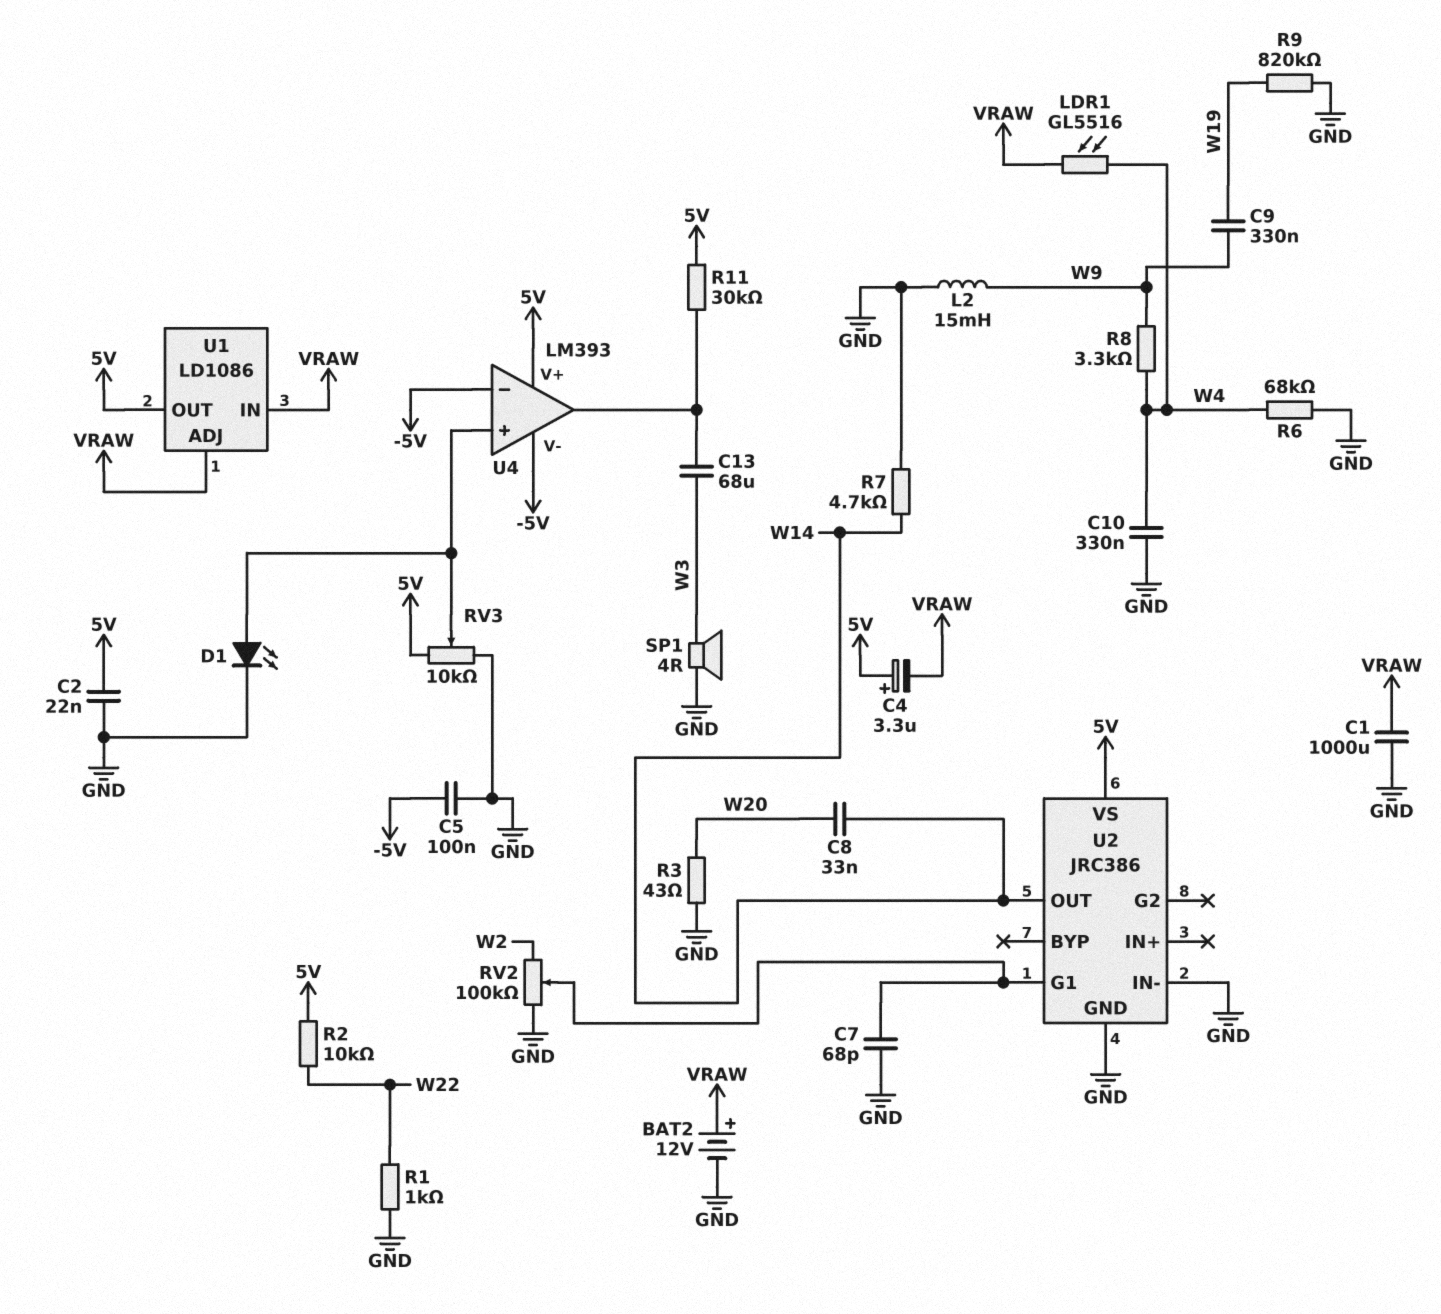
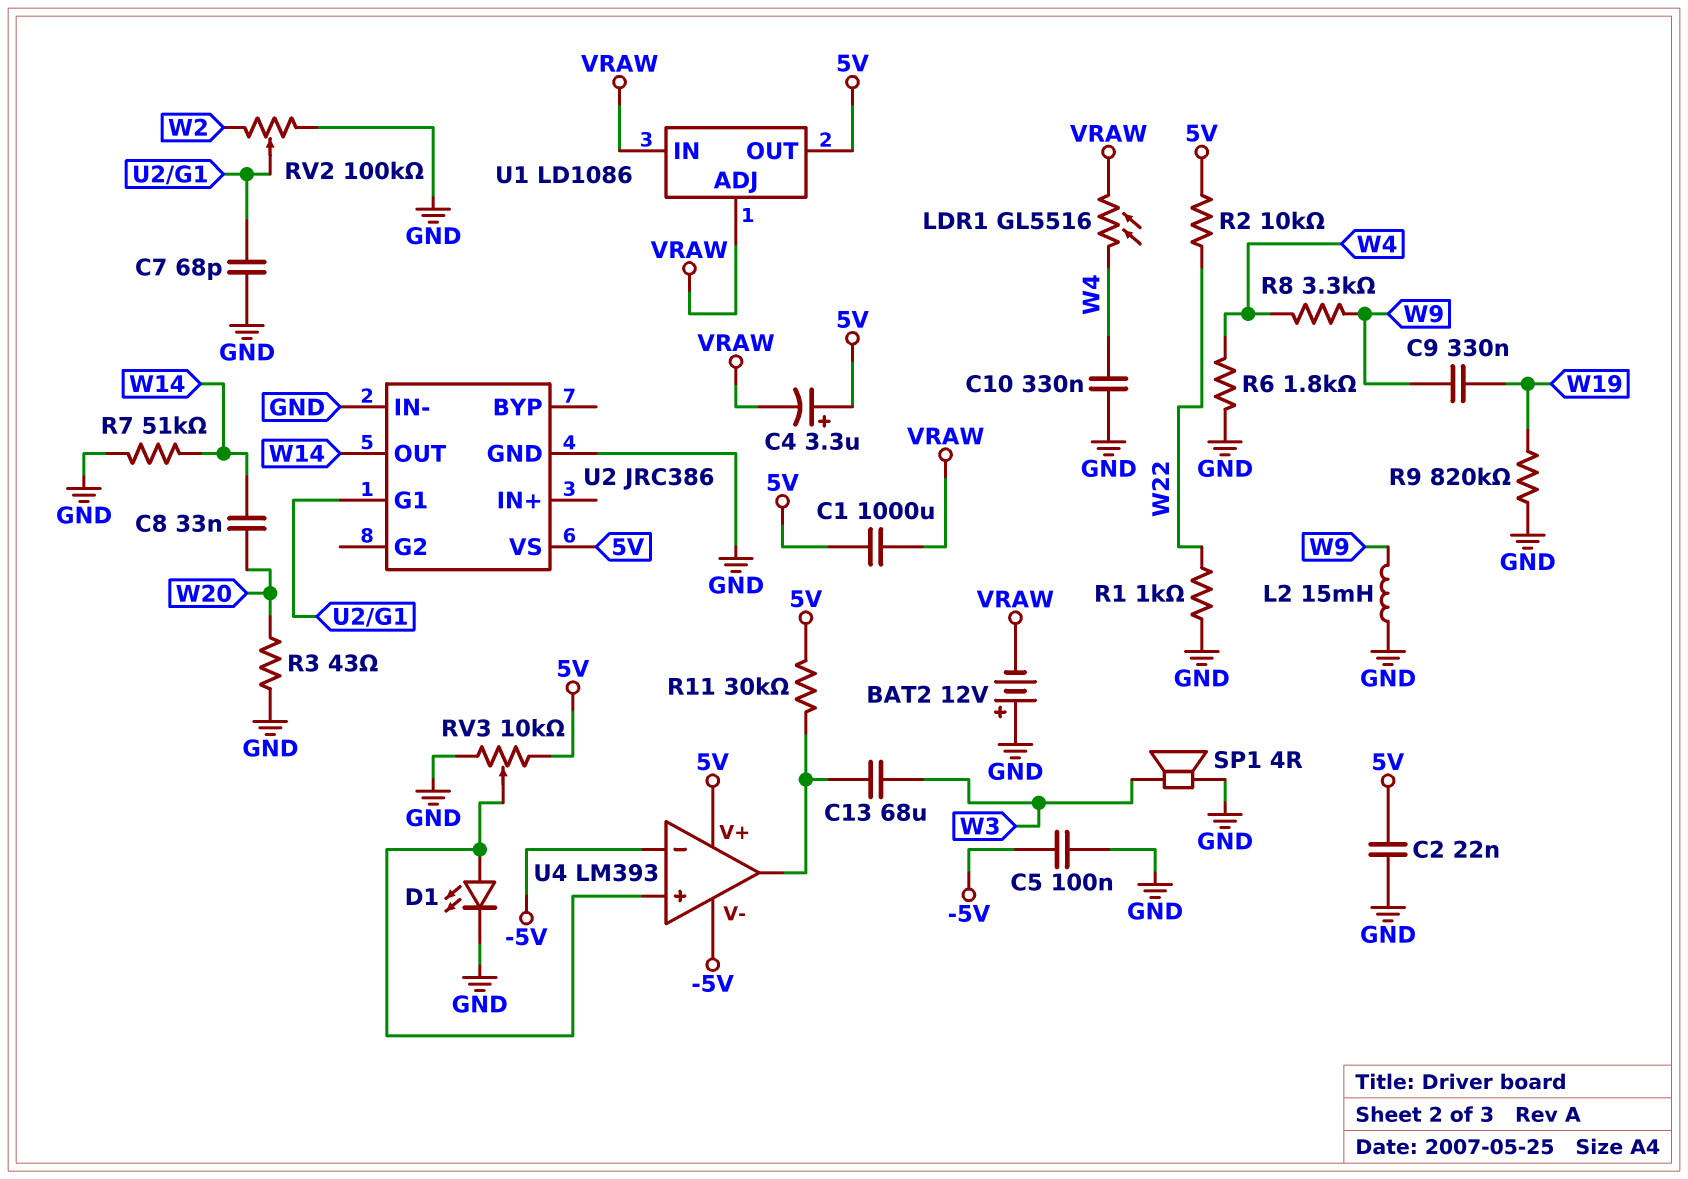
BAT2: 12V (plus VRAW, minus GND) -> 12V (plus GND, minus VRAW)
C1: 1000uF (GND, VRAW) -> 1000uF (5V, VRAW)
R6: 68k (GND, W4) -> 1.8k (GND, W4)
R7: 4.7k (GND, W14) -> 51k (GND, W14)

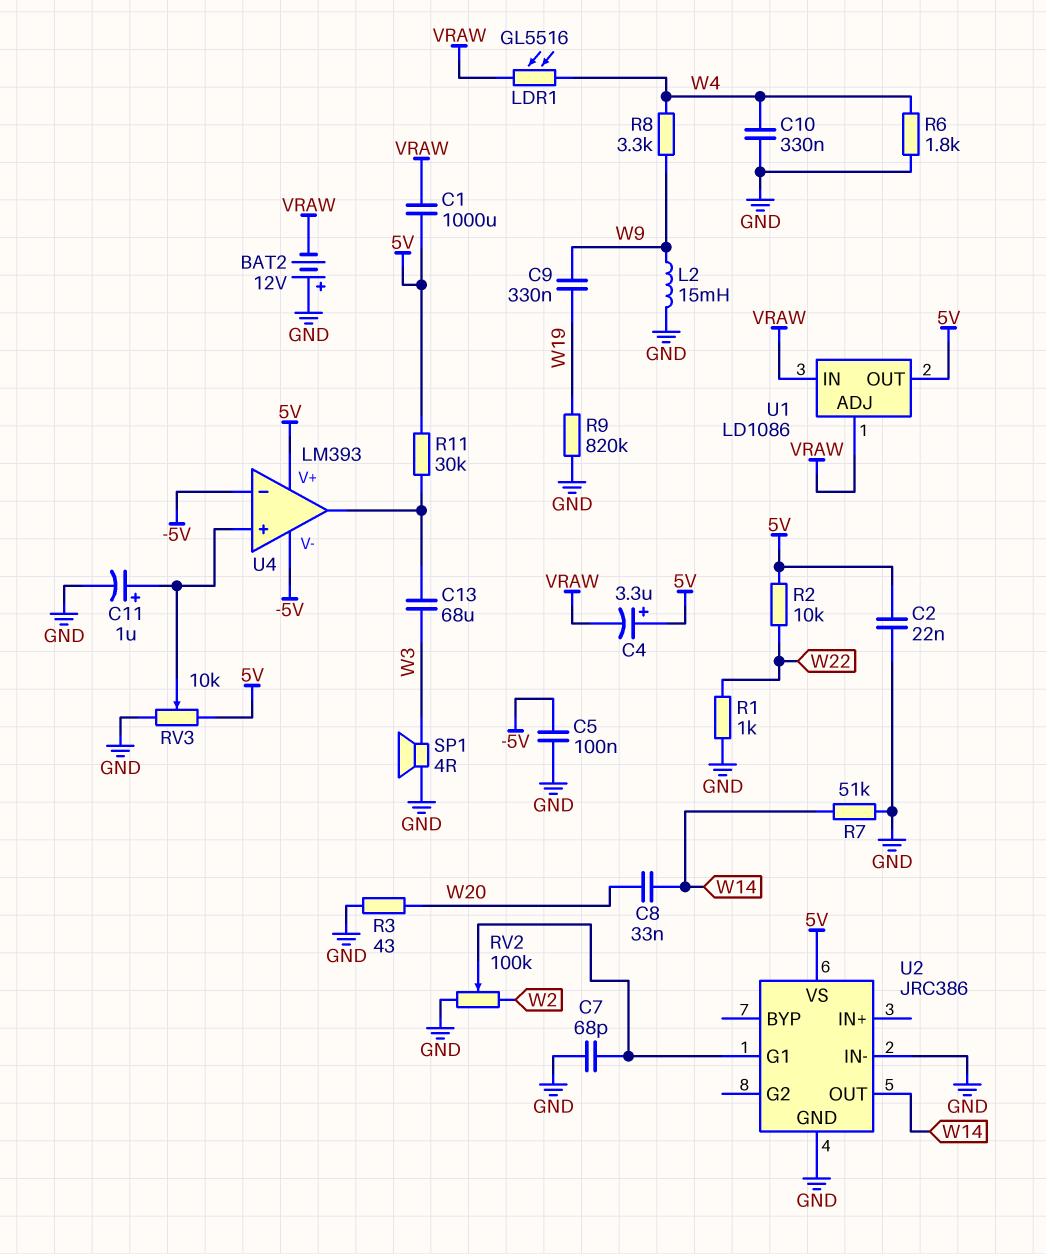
C11: none -> 1uF (plus U4/in+, minus GND)
D1: LED (A U4/in+, K GND) -> none

